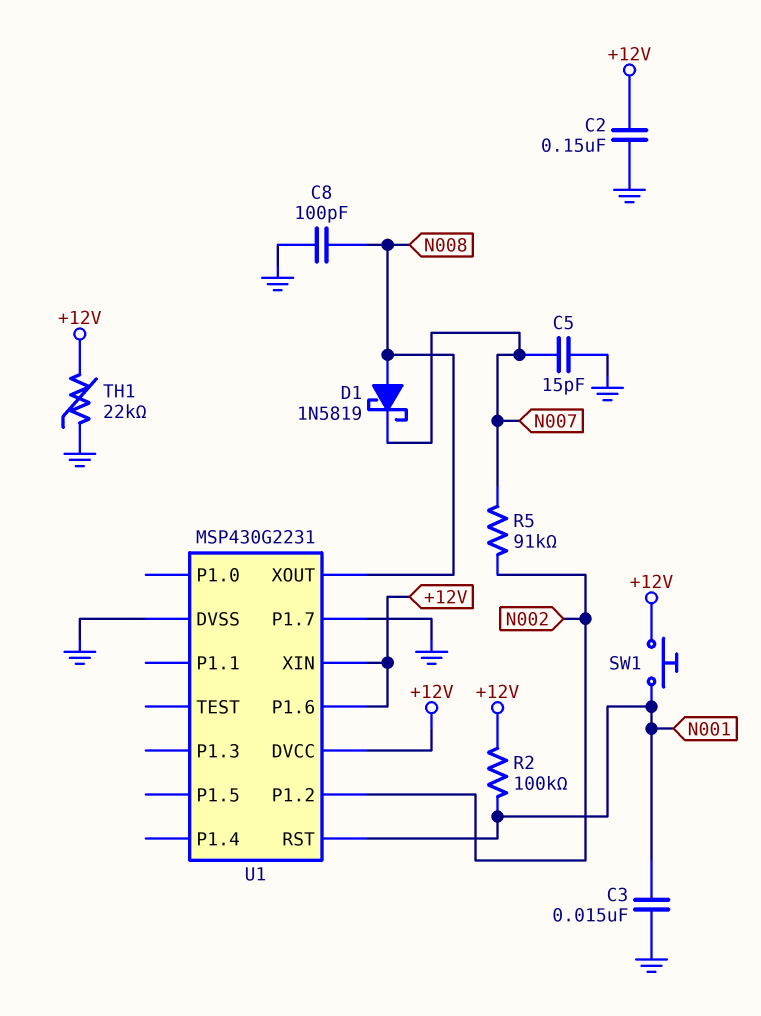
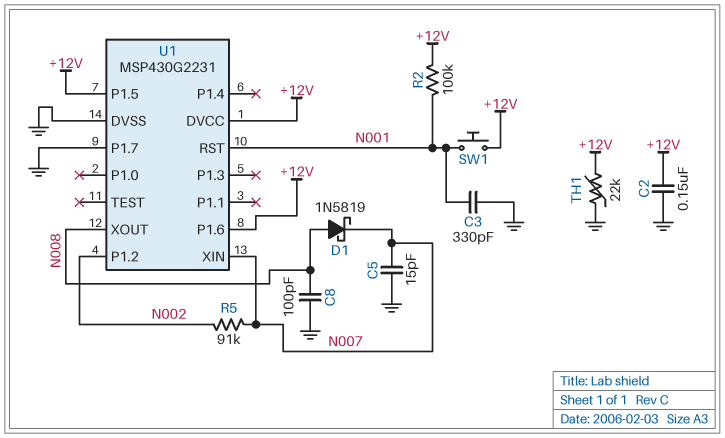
C3: 15nF (GND, N001) -> 330pF (GND, N001)
U1 pin P1.5: none -> +12V
U1 pin XIN: +12V -> N007

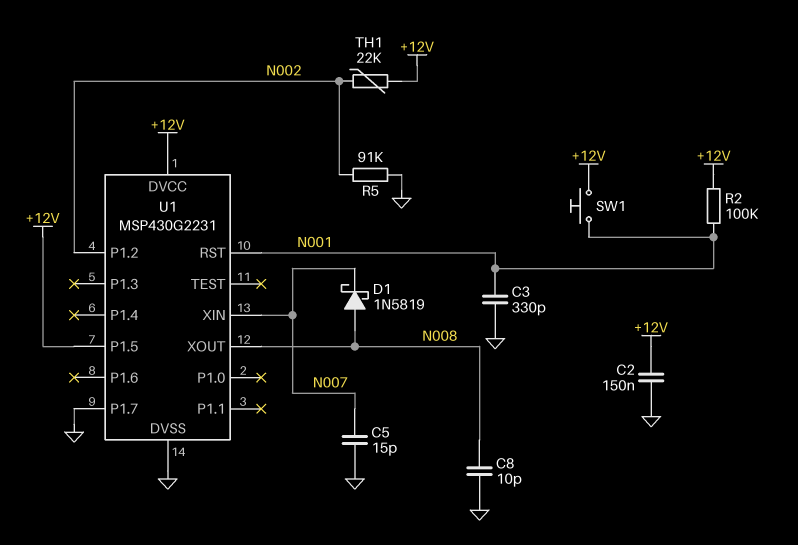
C8: 100pF (GND, N008) -> 10pF (GND, N008)
R5: 91k (N002, N007) -> 91k (GND, N002)
TH1: 22k (+12V, GND) -> 22k (+12V, N002)
U1 pin P1.6: +12V -> none

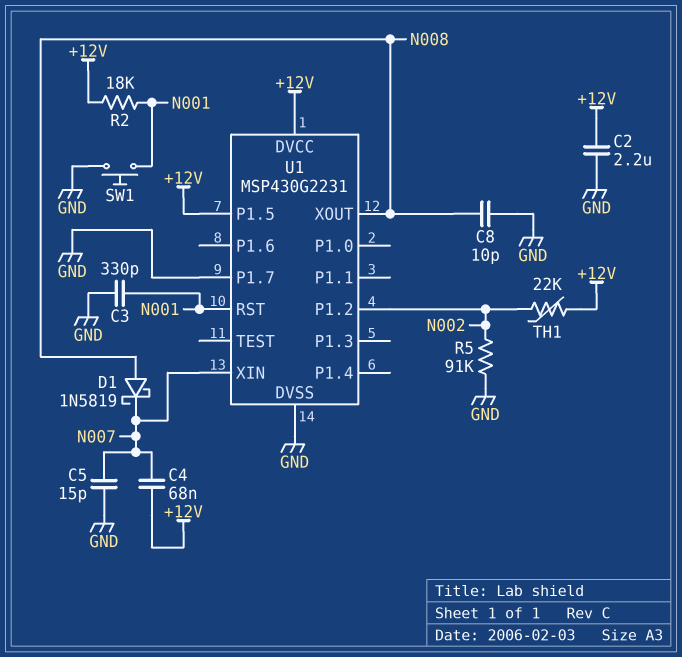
C2: 150nF (+12V, GND) -> 2.2uF (+12V, GND)
C4: none -> 68nF (+12V, N007)
R2: 100k (+12V, N001) -> 18k (+12V, N001)
SW1: button (+12V, N001) -> button (GND, N001)

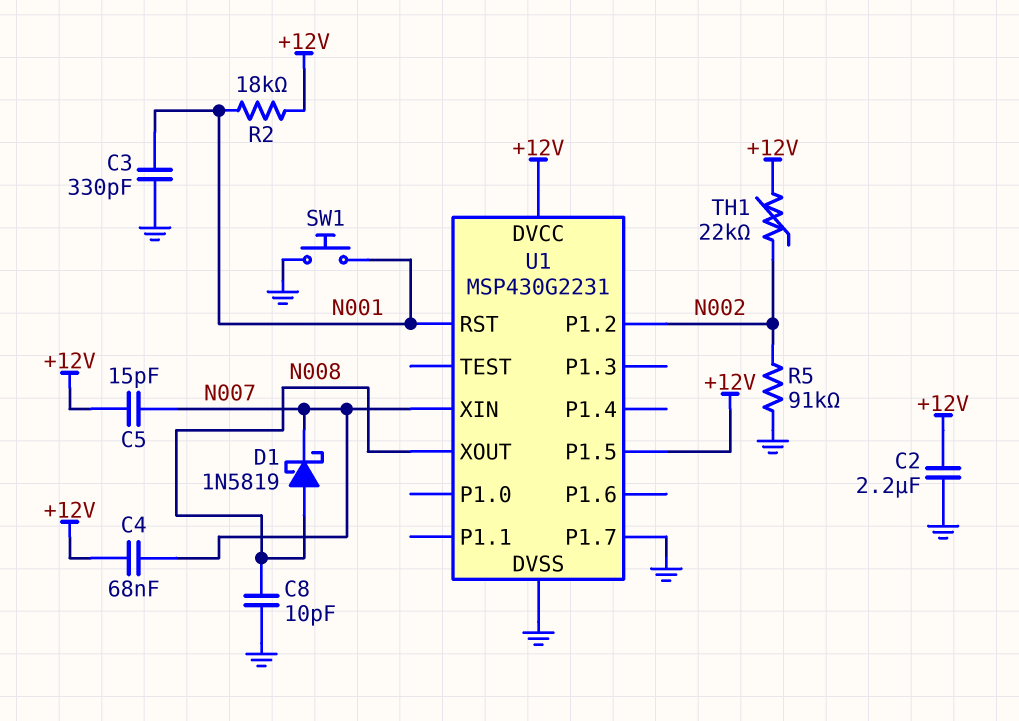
C5: 15pF (GND, N007) -> 15pF (+12V, N007)

